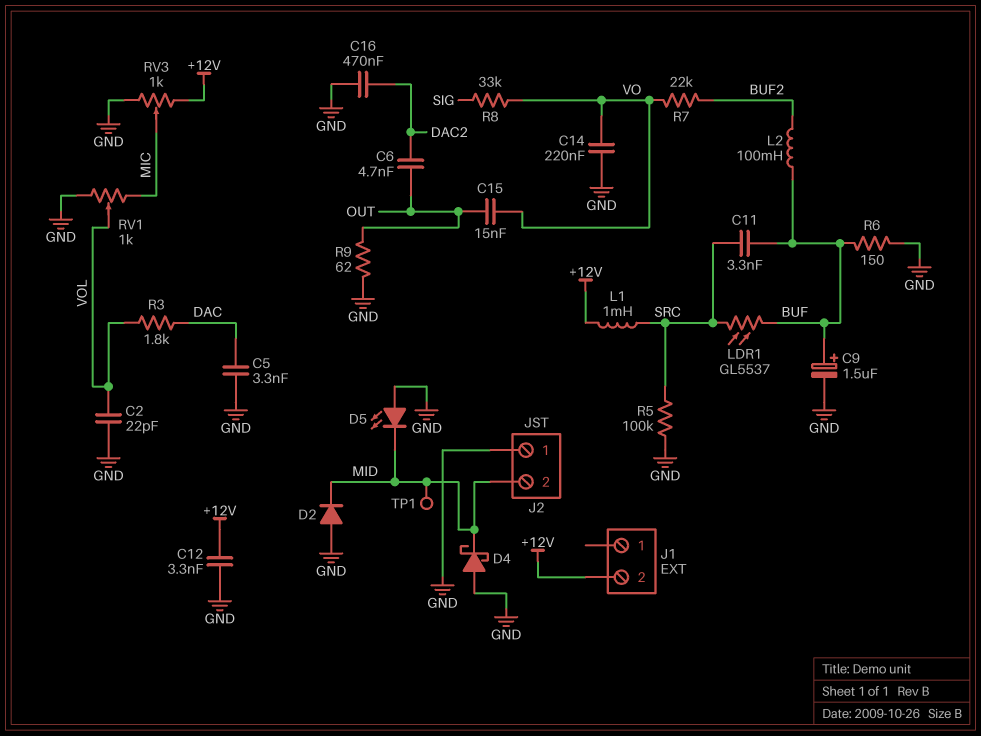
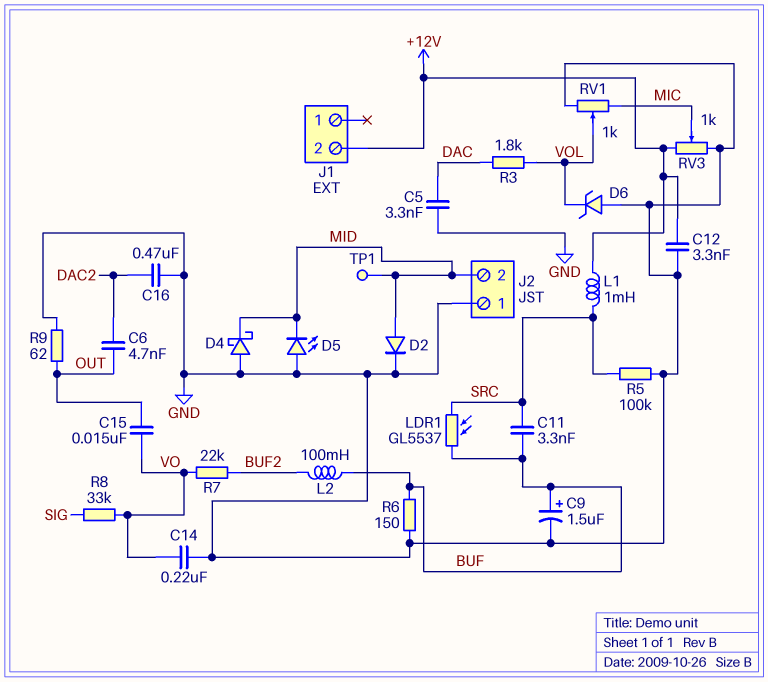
C2: 22pF (GND, VOL) -> none
D2: diode (A GND, K MID) -> diode (A MID, K GND)
D6: none -> zener (A GND, K VOL)

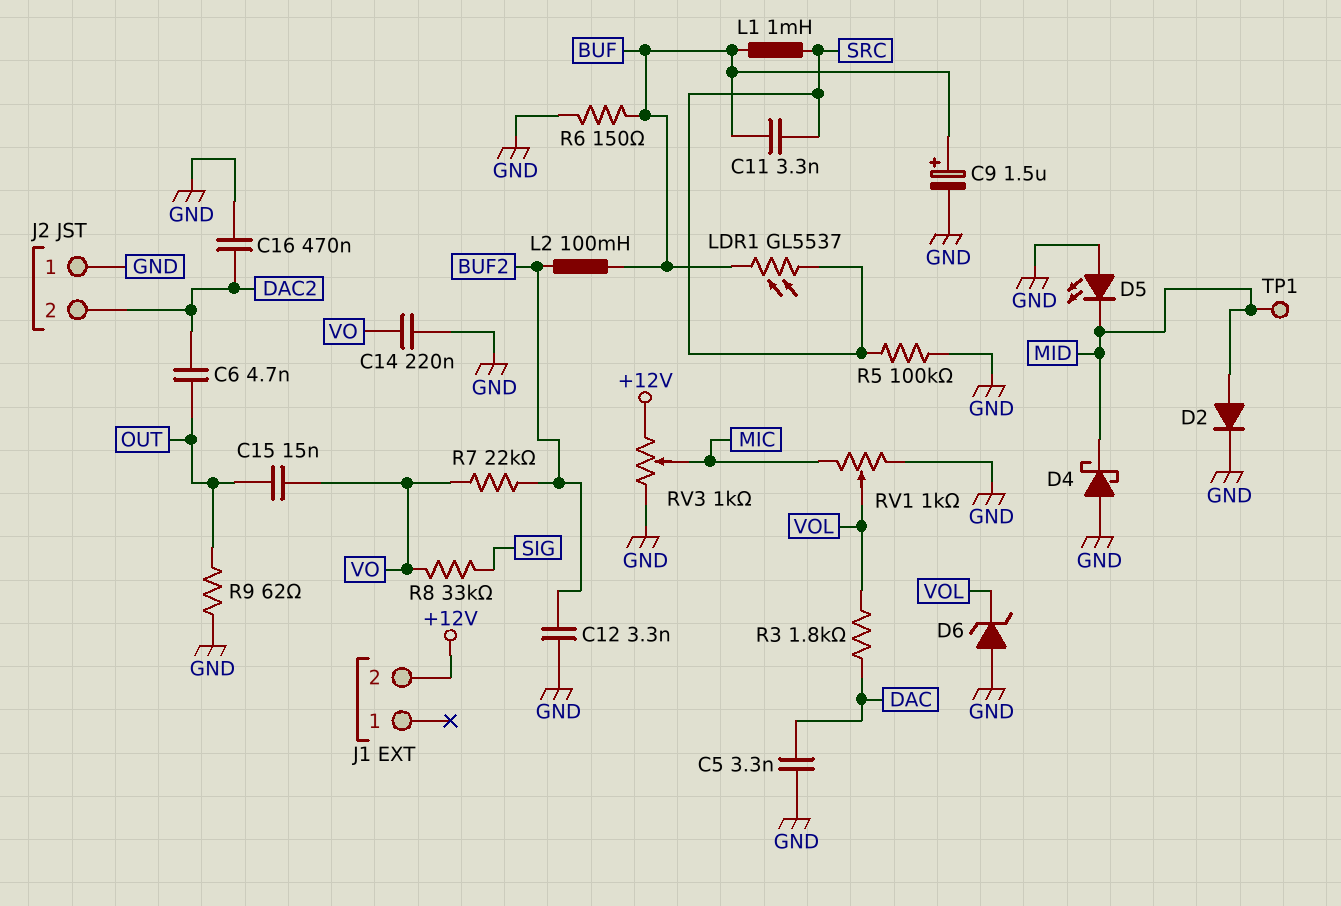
C12: 3.3nF (+12V, GND) -> 3.3nF (BUF2, GND)
J2 pin 2: MID -> DAC2
L1: 1mH (+12V, SRC) -> 1mH (BUF, SRC)

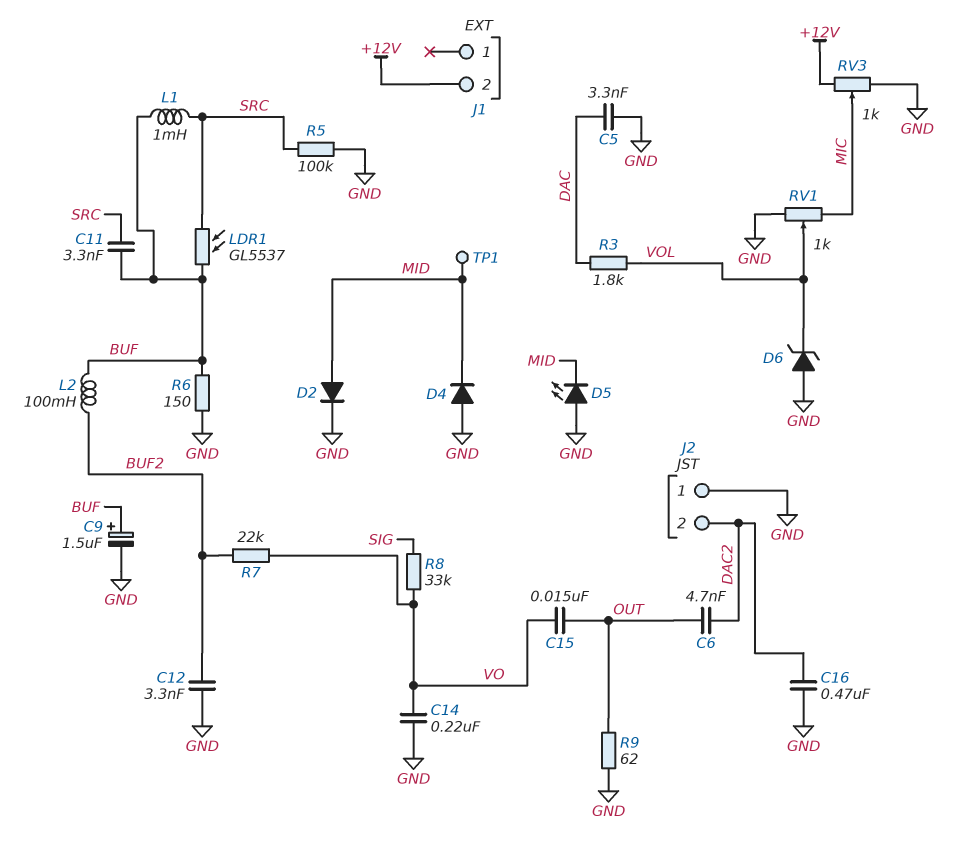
D4: schottky (A GND, K MID) -> diode (A GND, K MID)

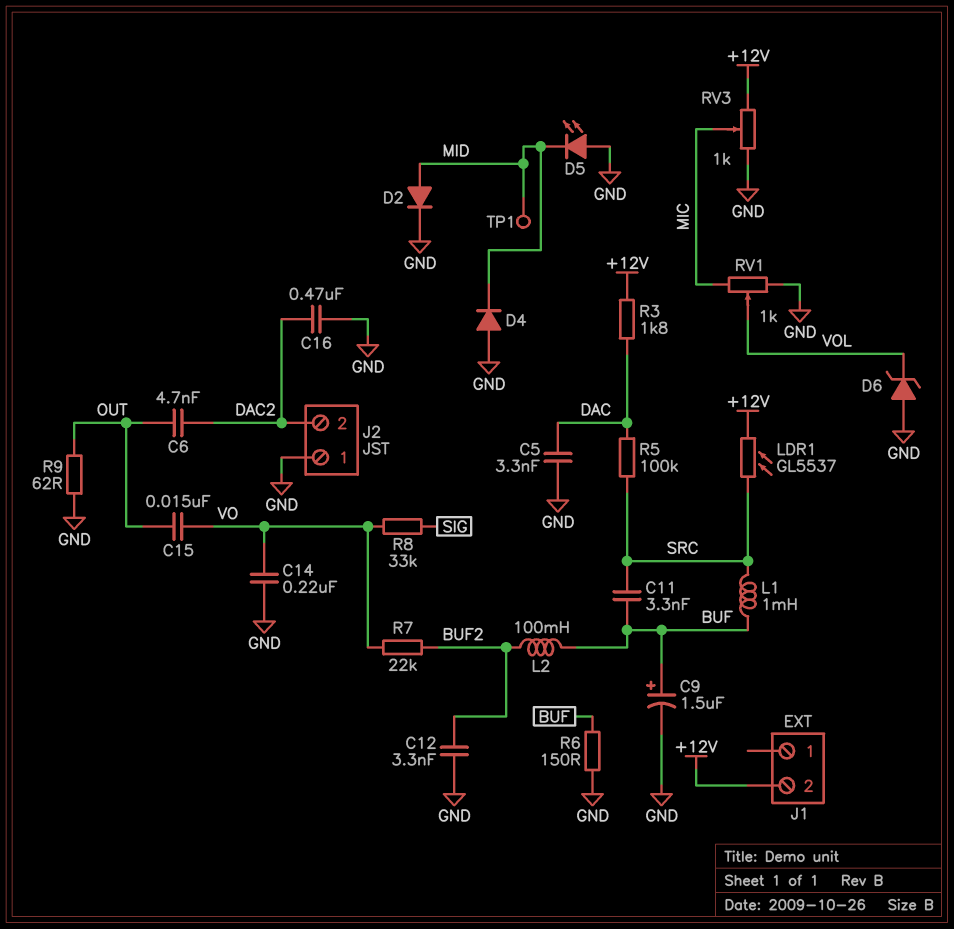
LDR1: GL5537 (BUF, SRC) -> GL5537 (+12V, SRC)
R3: 1.8k (DAC, VOL) -> 1.8k (+12V, DAC)
R5: 100k (GND, SRC) -> 100k (DAC, SRC)

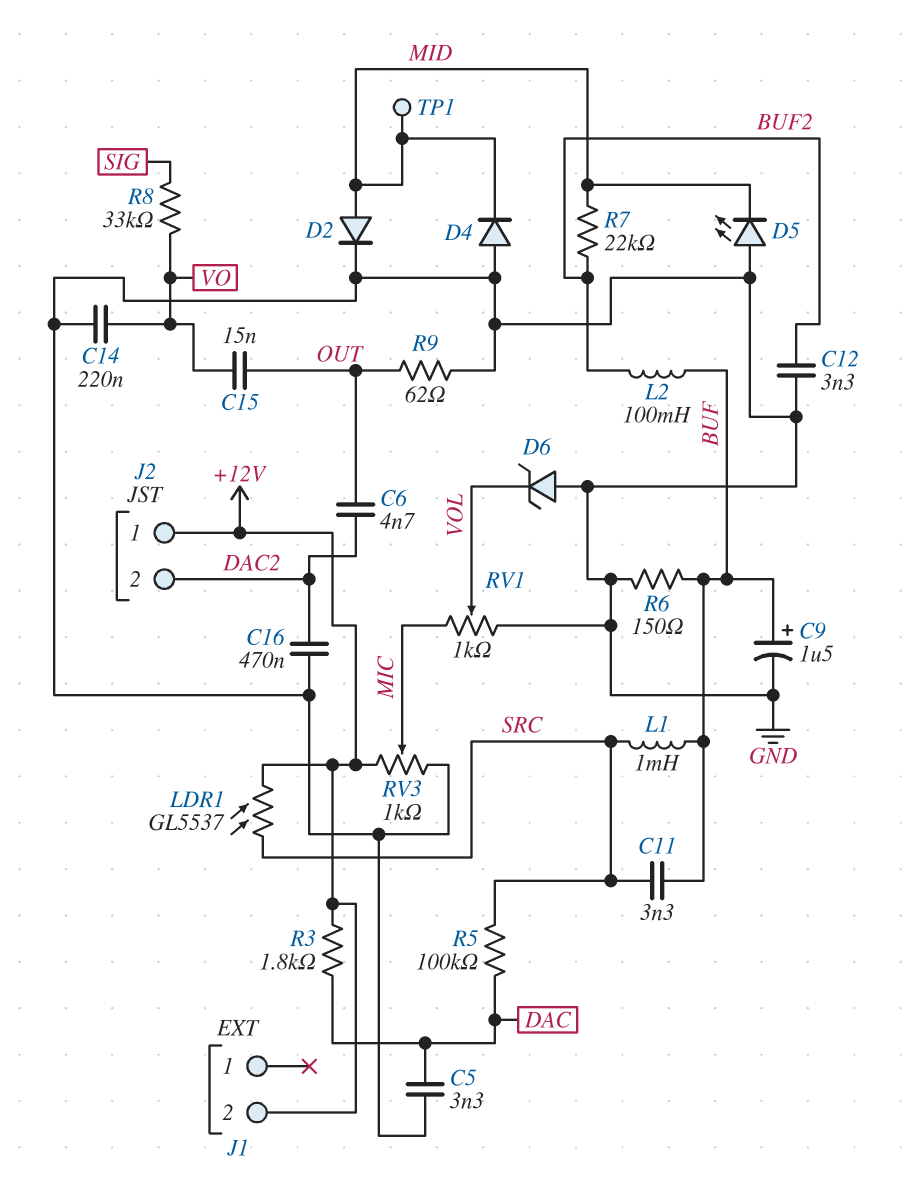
J2 pin 1: GND -> +12V
R7: 22k (BUF2, VO) -> 22k (BUF2, MID)

